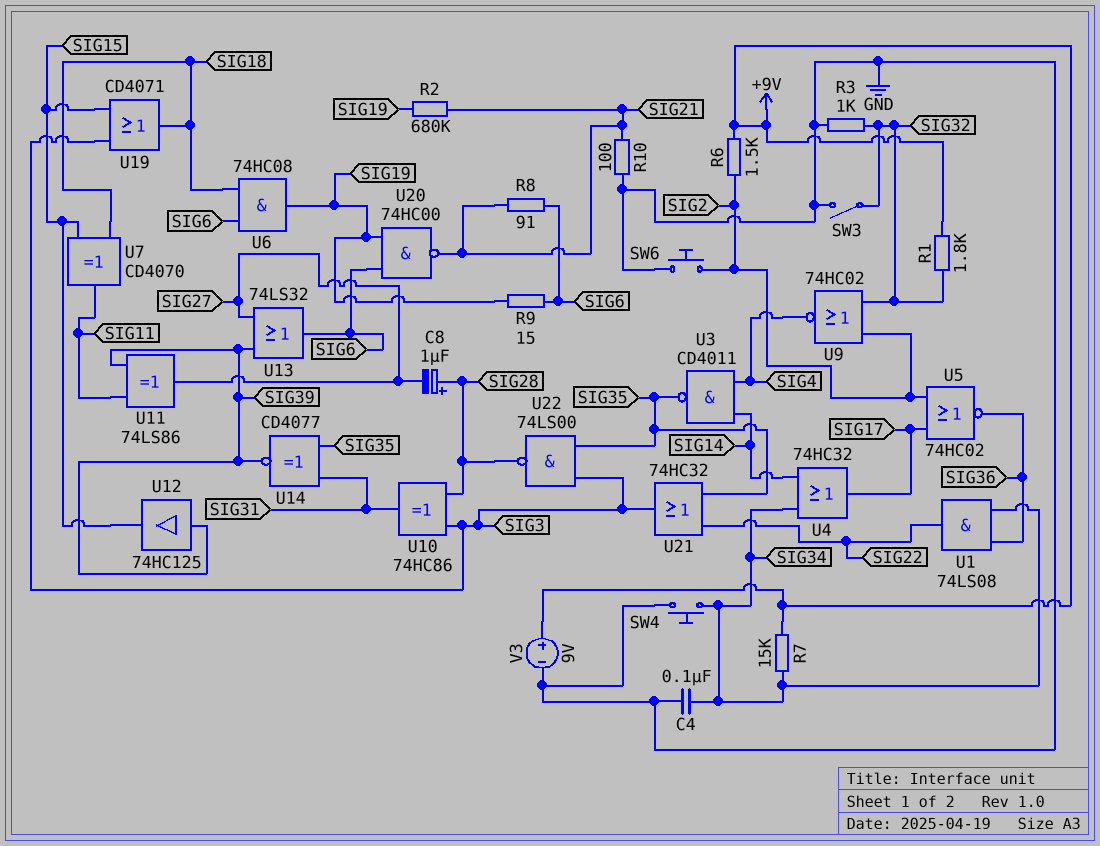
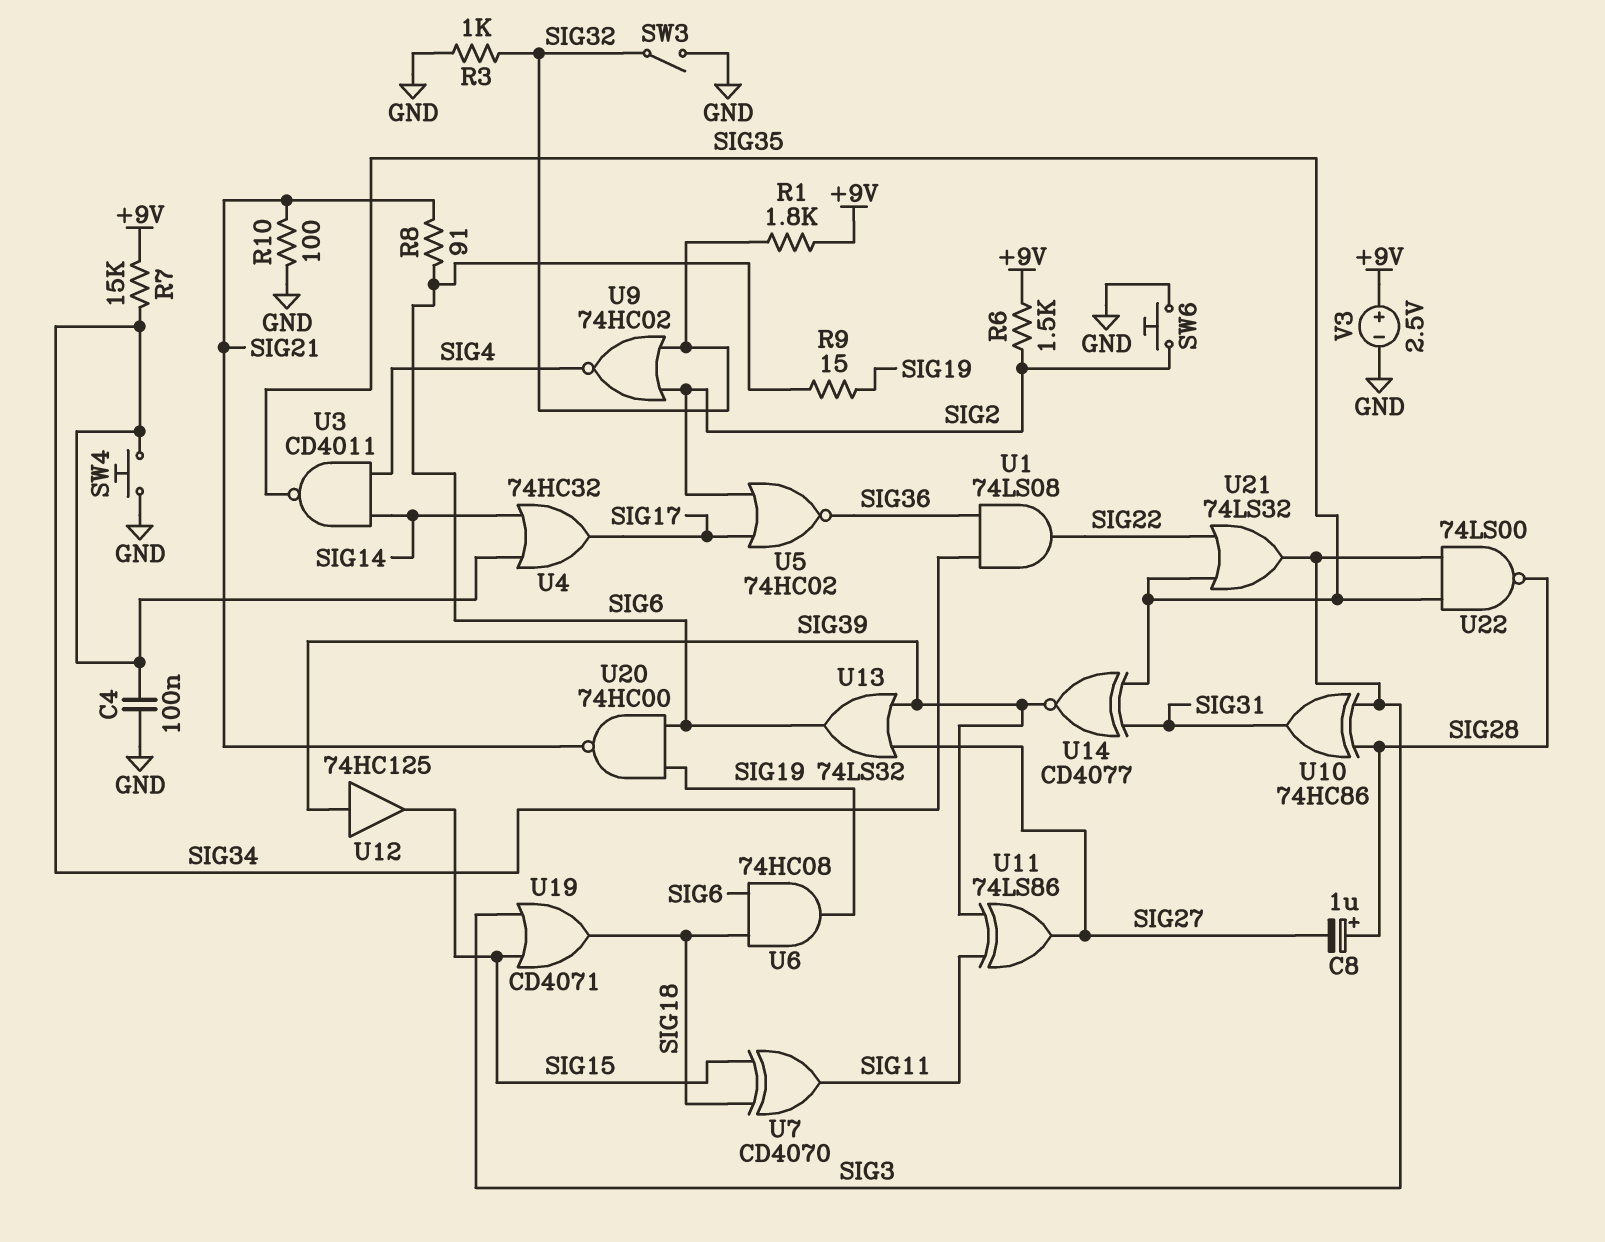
R2: 680k (SIG19, SIG21) -> none
U21: OR 74HC32 (in SIG22, in SIG35, out SIG3) -> OR 74LS32 (in SIG22, in SIG35, out SIG3)
V3: 9V (plus +9V, minus GND) -> 2.5V (plus +9V, minus GND)

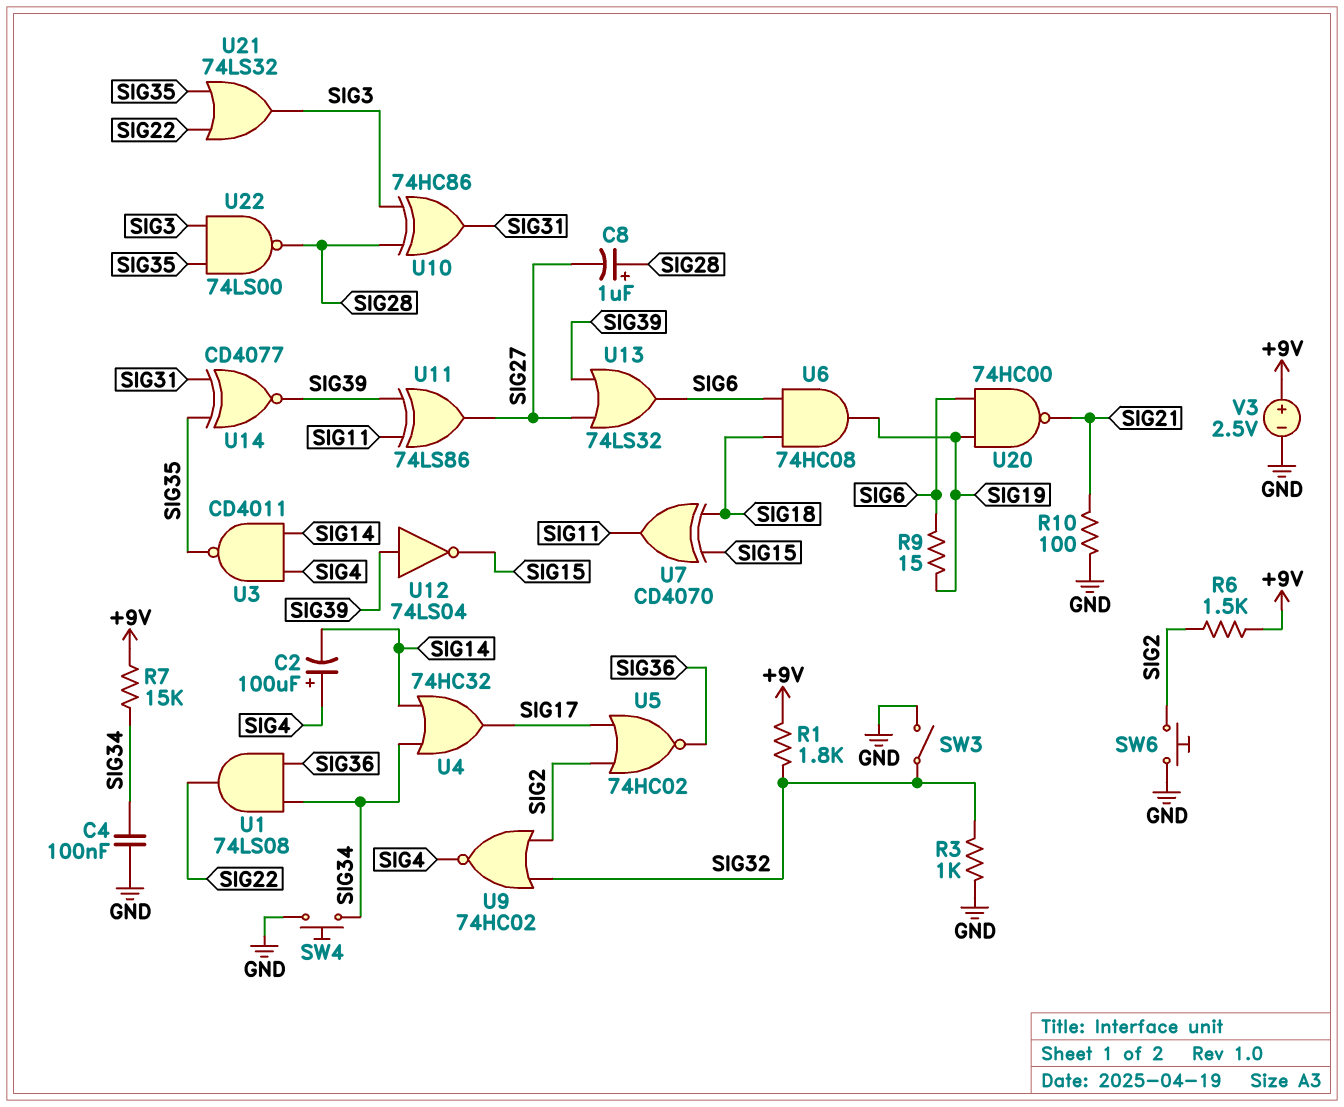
C2: none -> 100uF (plus SIG4, minus SIG14)
R8: 91 (SIG6, SIG21) -> none
U12: buffer 74HC125 (in SIG39, out SIG15) -> NOT 74LS04 (in SIG39, out SIG15)
U19: OR CD4071 (in SIG3, in SIG15, out SIG18) -> none

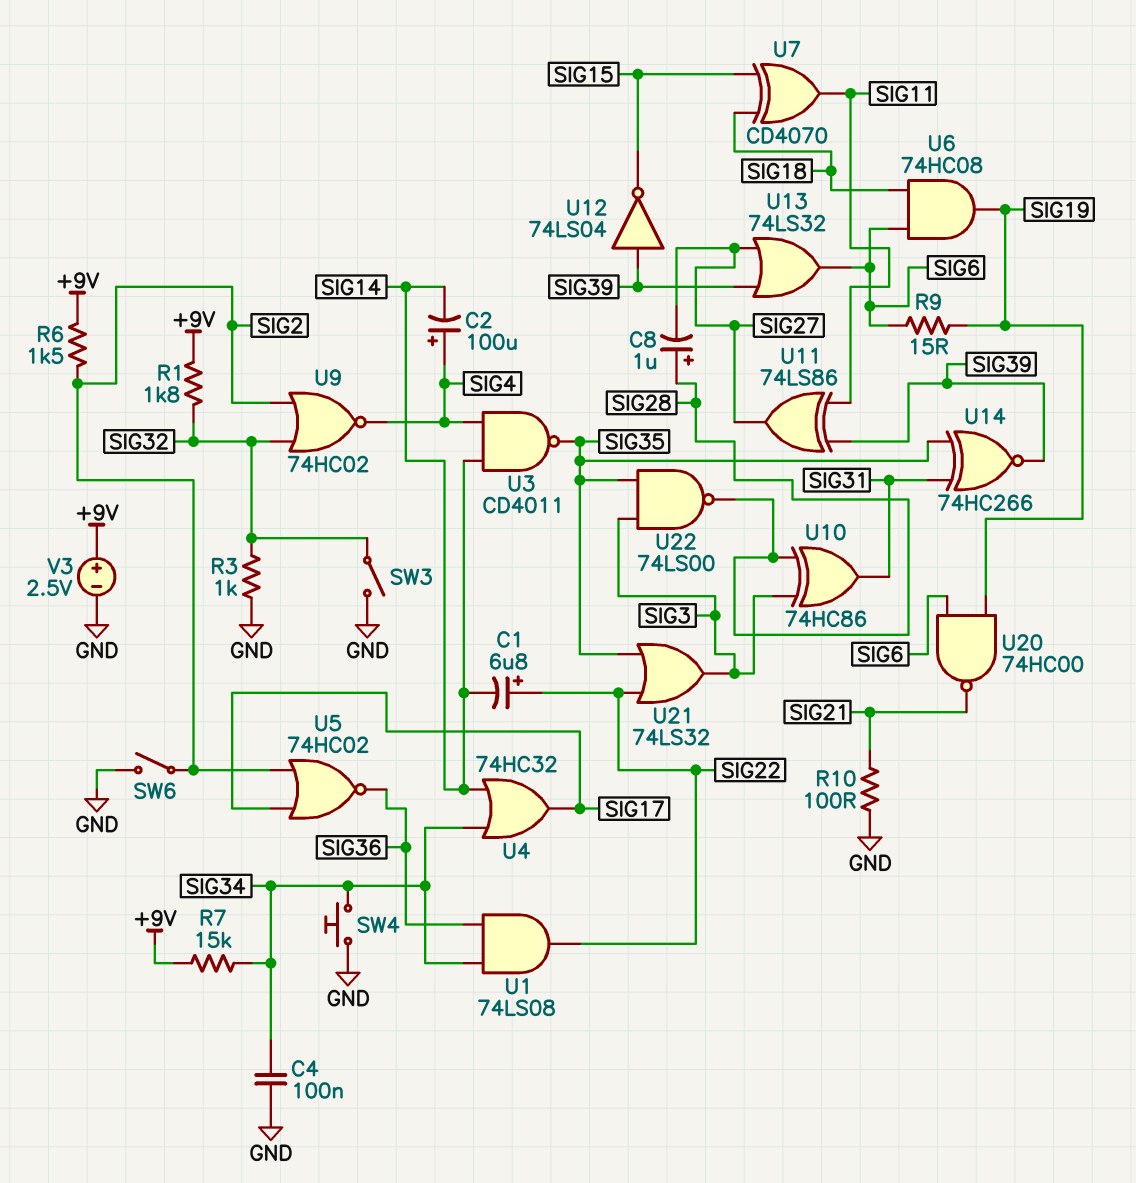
C1: none -> 6.8uF (plus SIG22, minus SIG14)
SW6: button (GND, SIG2) -> switch (GND, SIG2)
U14: XNOR CD4077 (in SIG31, in SIG35, out SIG39) -> XNOR 74HC266 (in SIG31, in SIG35, out SIG39)

